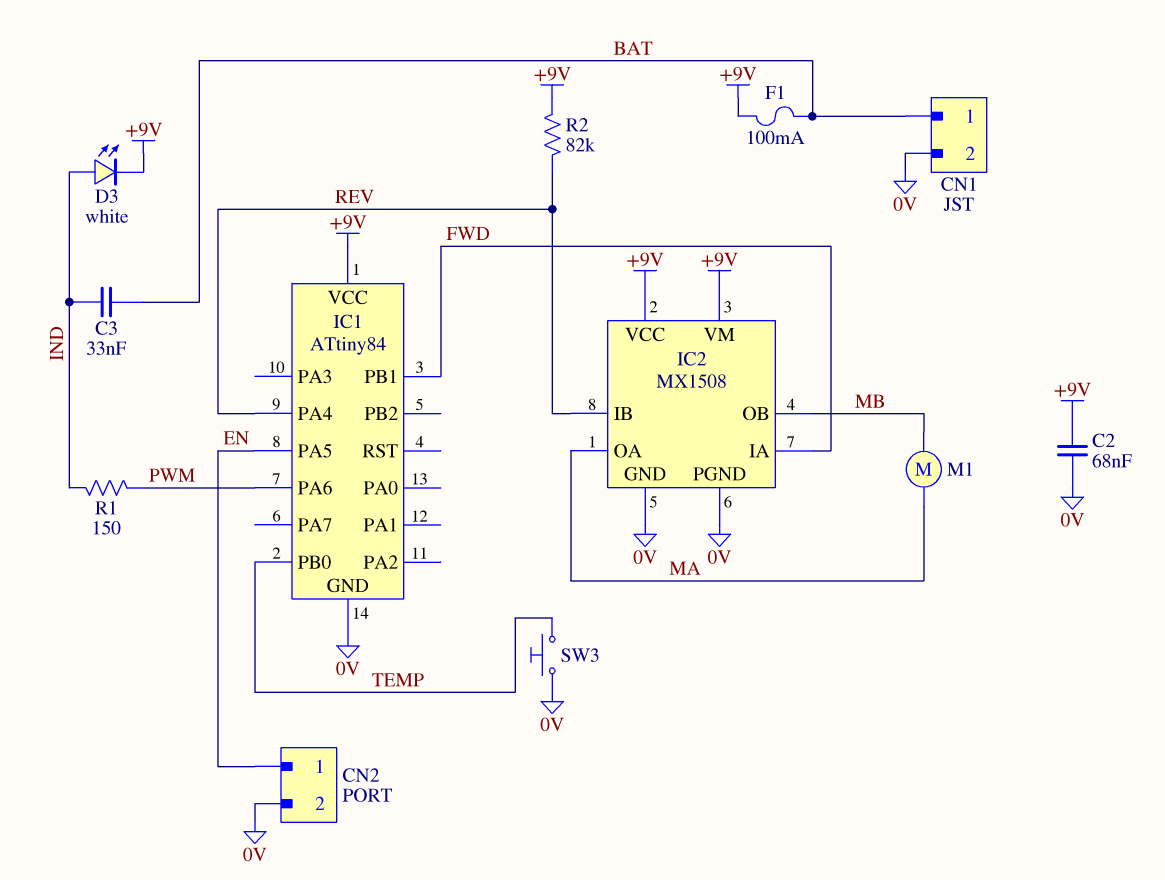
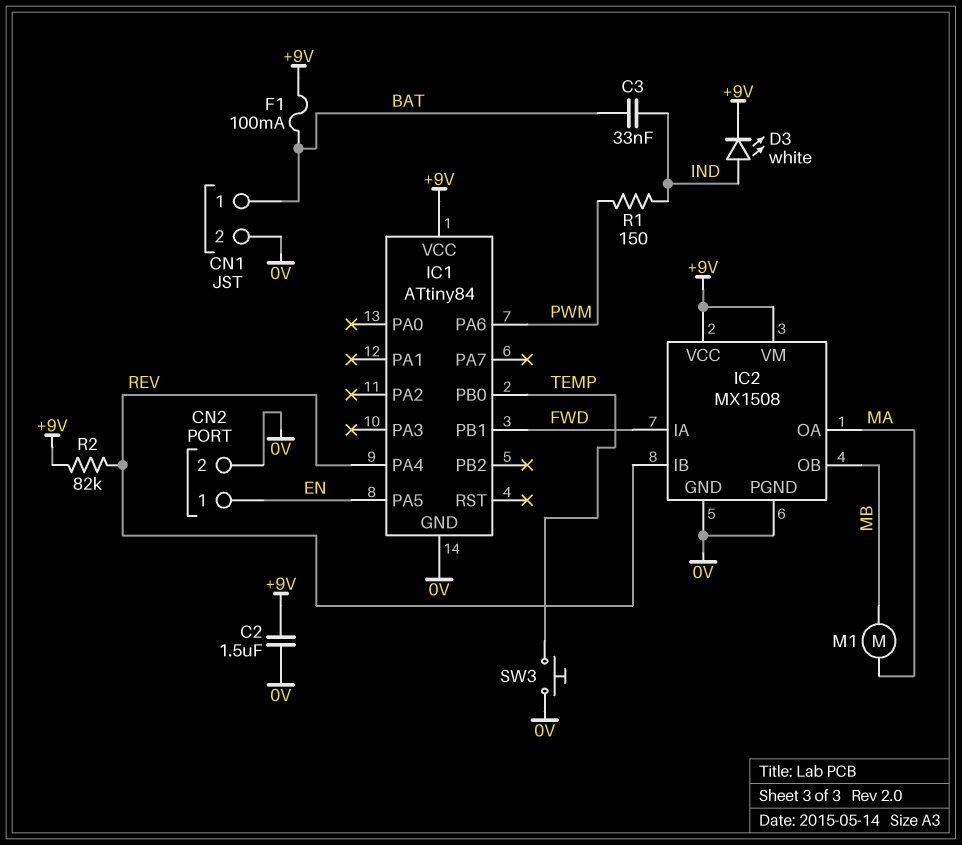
C2: 68nF (+9V, 0V) -> 1.5uF (+9V, 0V)

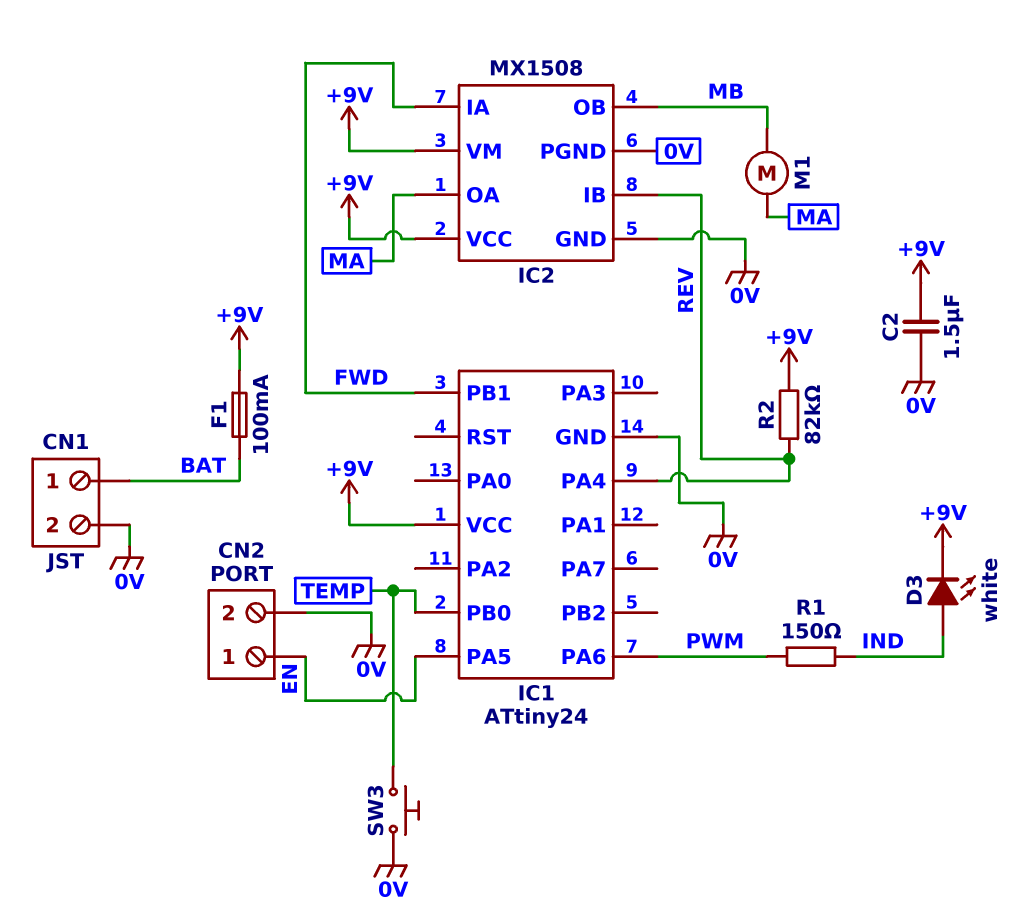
C3: 33nF (BAT, IND) -> none
IC1: ATtiny84 -> ATtiny24

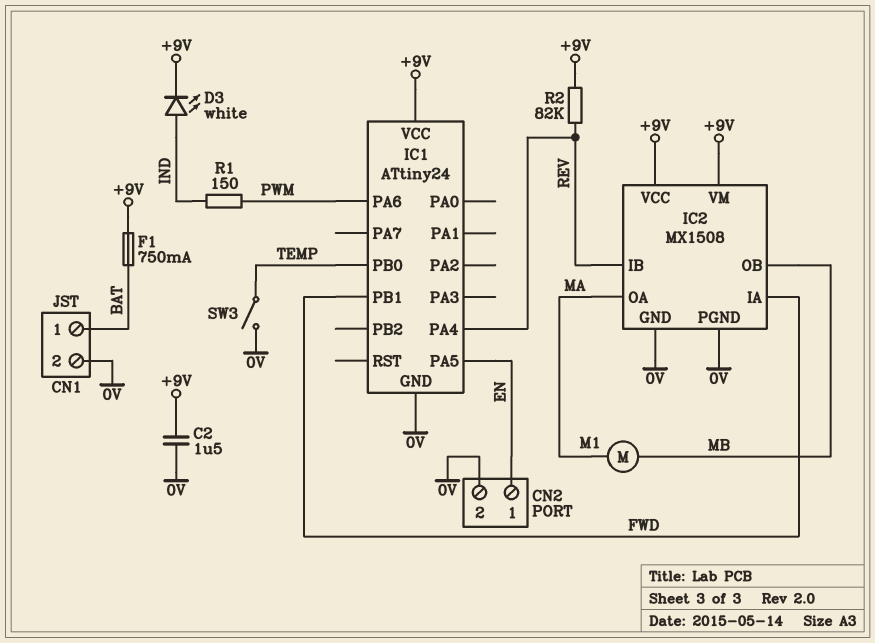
F1: 100mA (+9V, BAT) -> 750mA (+9V, BAT)
SW3: button (0V, TEMP) -> switch (0V, TEMP)

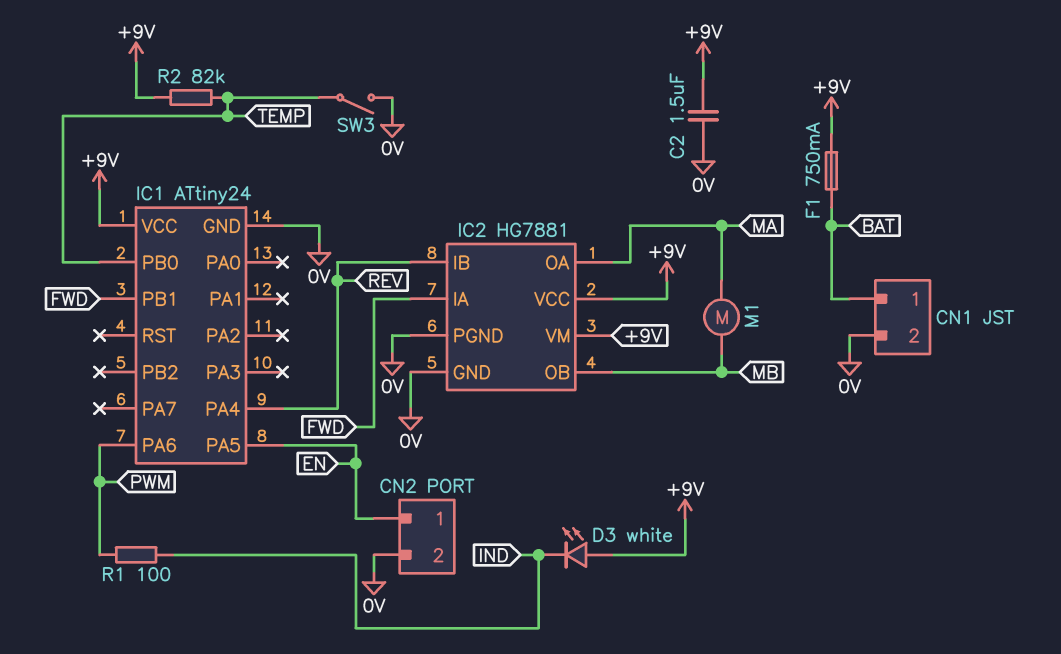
D3: LED white (A IND, K +9V) -> LED white (A +9V, K IND)
IC2: MX1508 -> HG7881
R1: 150 (IND, PWM) -> 100 (IND, PWM)
R2: 82k (+9V, REV) -> 82k (+9V, TEMP)

